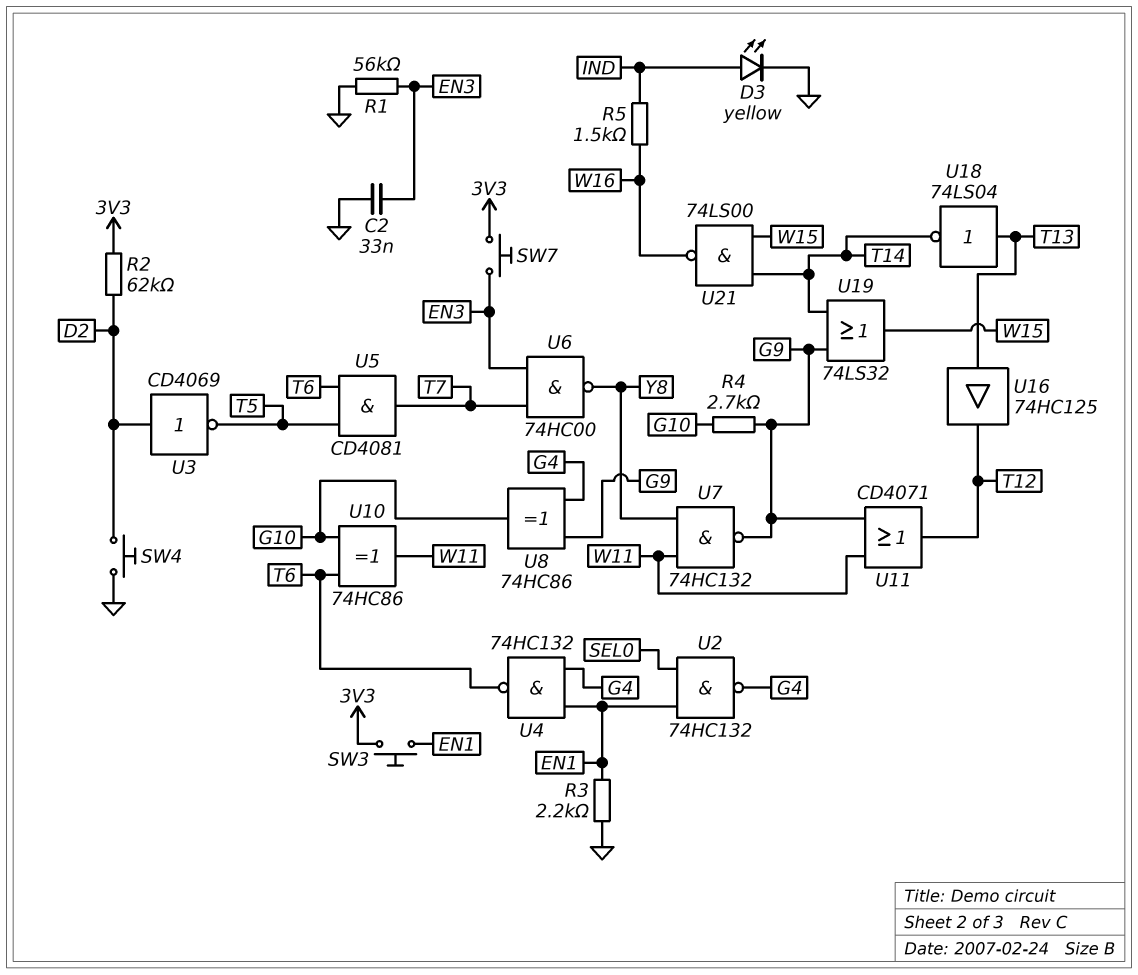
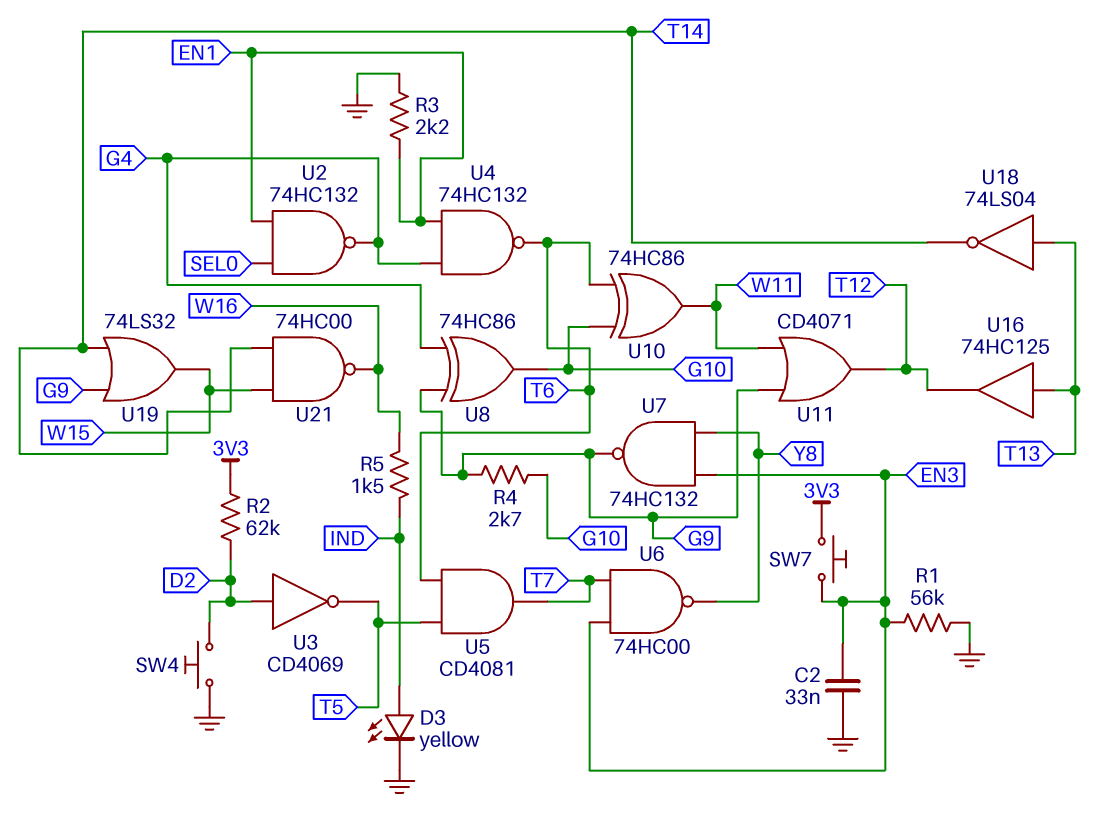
SW3: button (3V3, EN1) -> none
U7: NAND 74HC132 (in W11, in Y8, out G9) -> NAND 74HC132 (in EN3, in Y8, out G9)
U21: NAND 74LS00 (in T14, in W15, out W16) -> NAND 74HC00 (in T14, in W15, out W16)

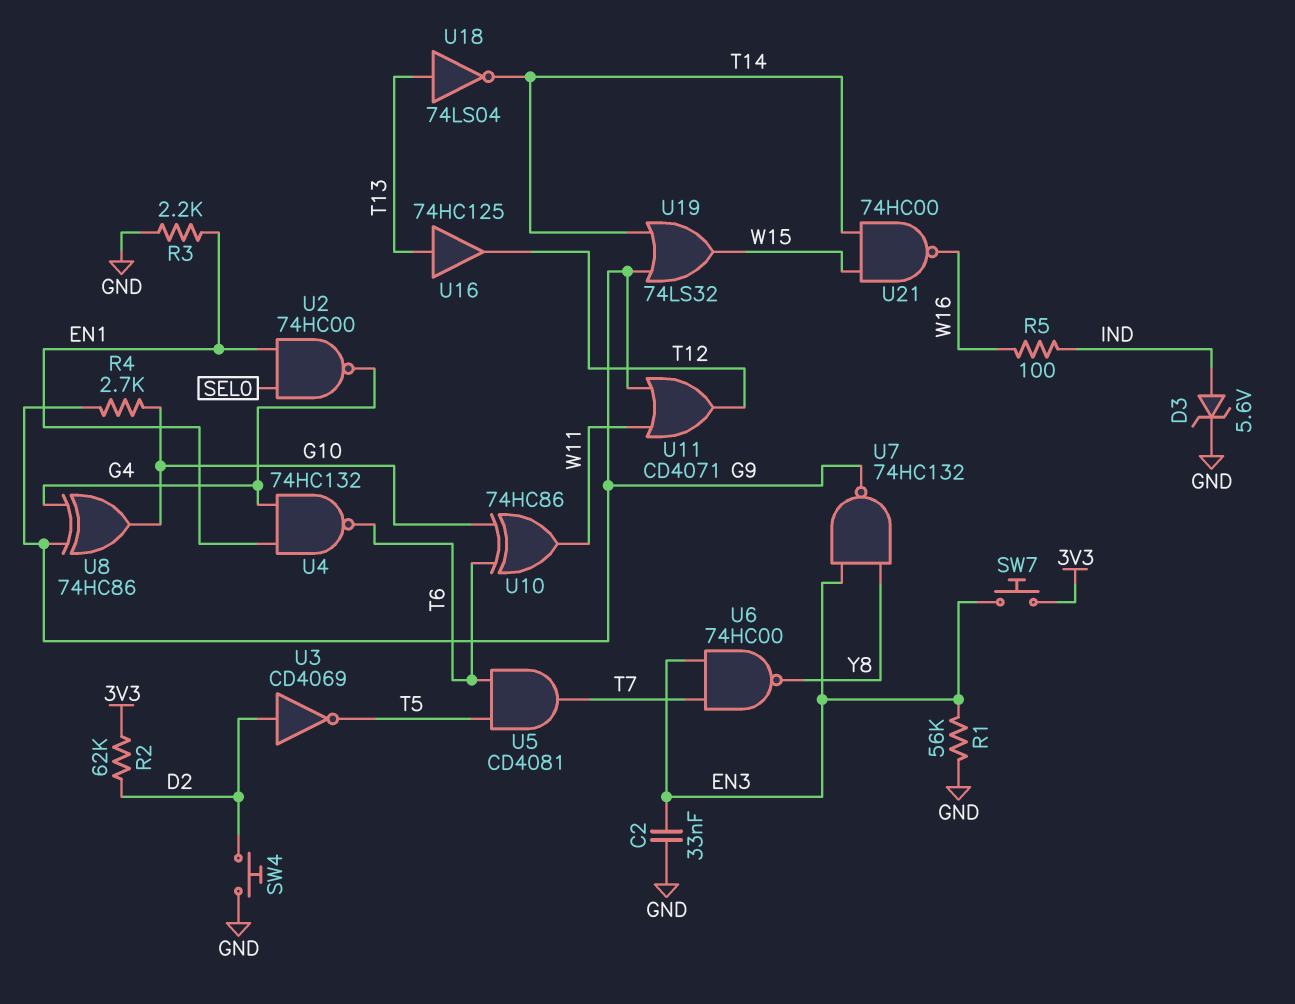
D3: LED yellow (A IND, K GND) -> zener 5.6V (A IND, K GND)
R5: 1.5k (IND, W16) -> 100 (IND, W16)
U2: NAND 74HC132 (in EN1, in SEL0, out G4) -> NAND 74HC00 (in EN1, in SEL0, out G4)

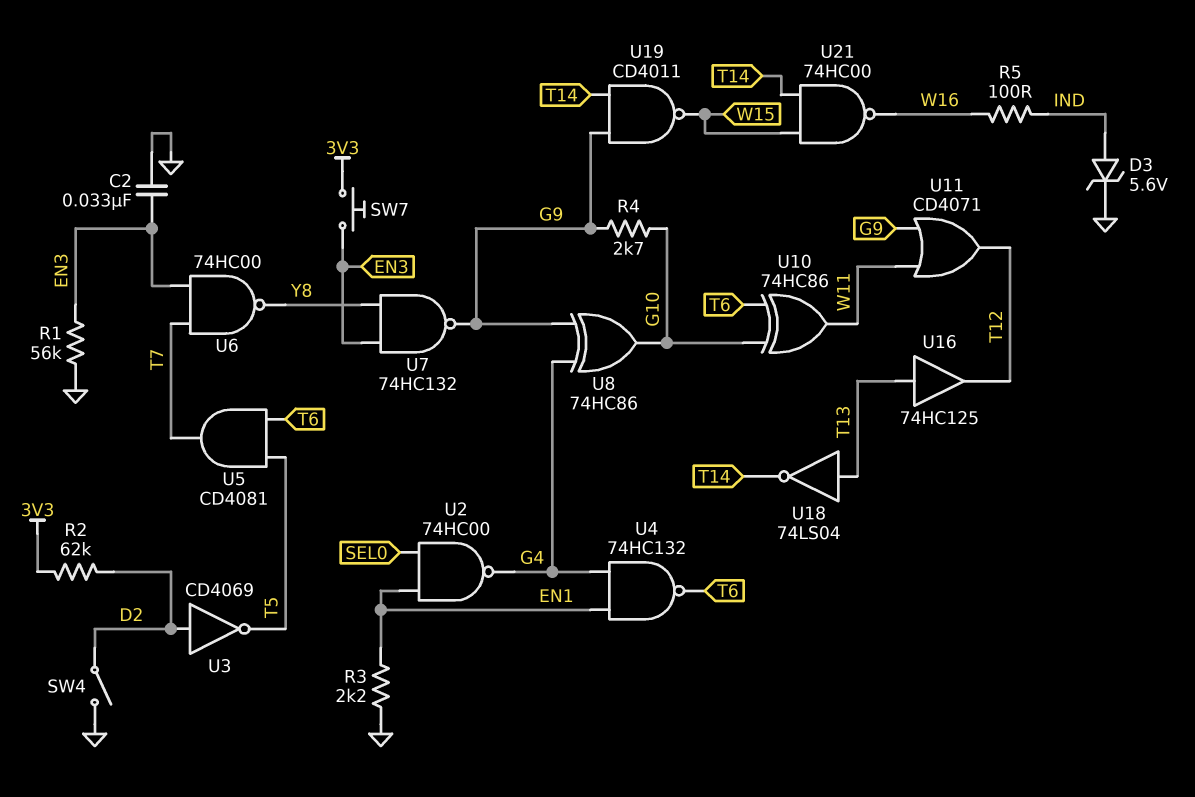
SW4: button (D2, GND) -> switch (D2, GND)
U19: OR 74LS32 (in G9, in T14, out W15) -> NAND CD4011 (in G9, in T14, out W15)

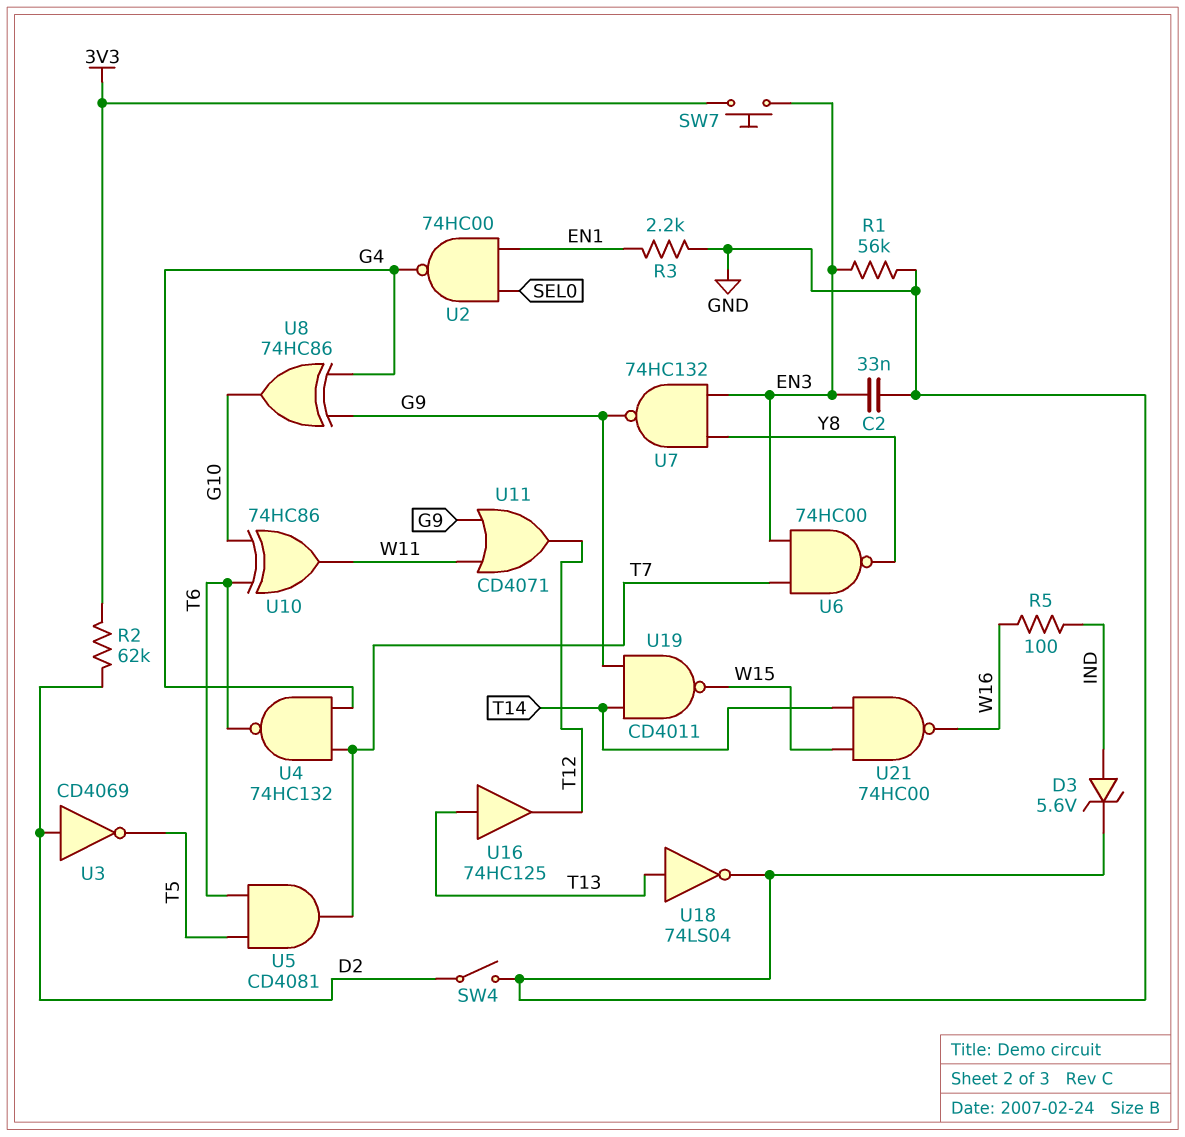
R4: 2.7k (G9, G10) -> none
U4: NAND 74HC132 (in EN1, in G4, out T6) -> NAND 74HC132 (in G4, in T7, out T6)
U18: NOT 74LS04 (in T13, out T14) -> NOT 74LS04 (in T13, out GND)

